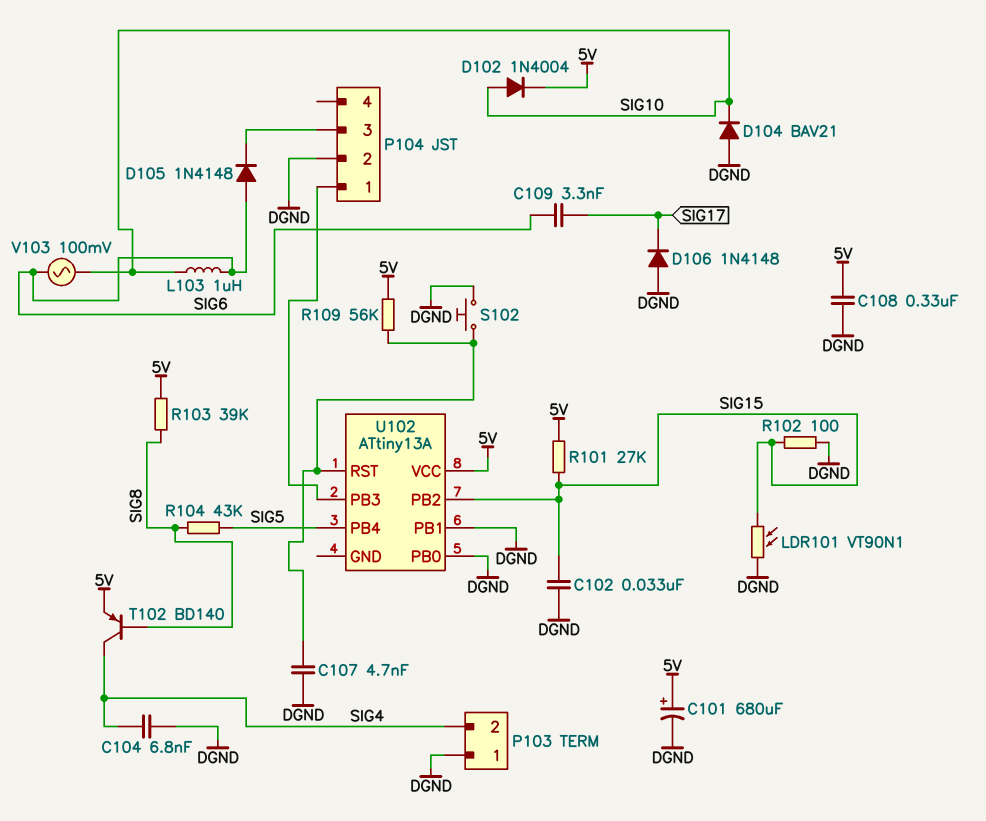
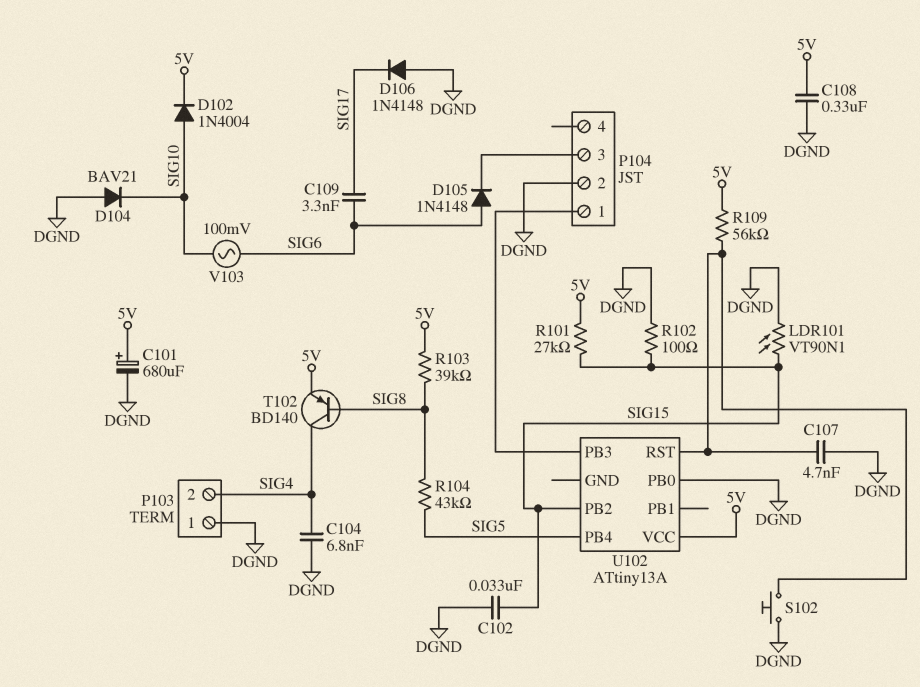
L103: 1uH (SIG6, SIG10) -> none
U102 pin PB1: DGND -> none

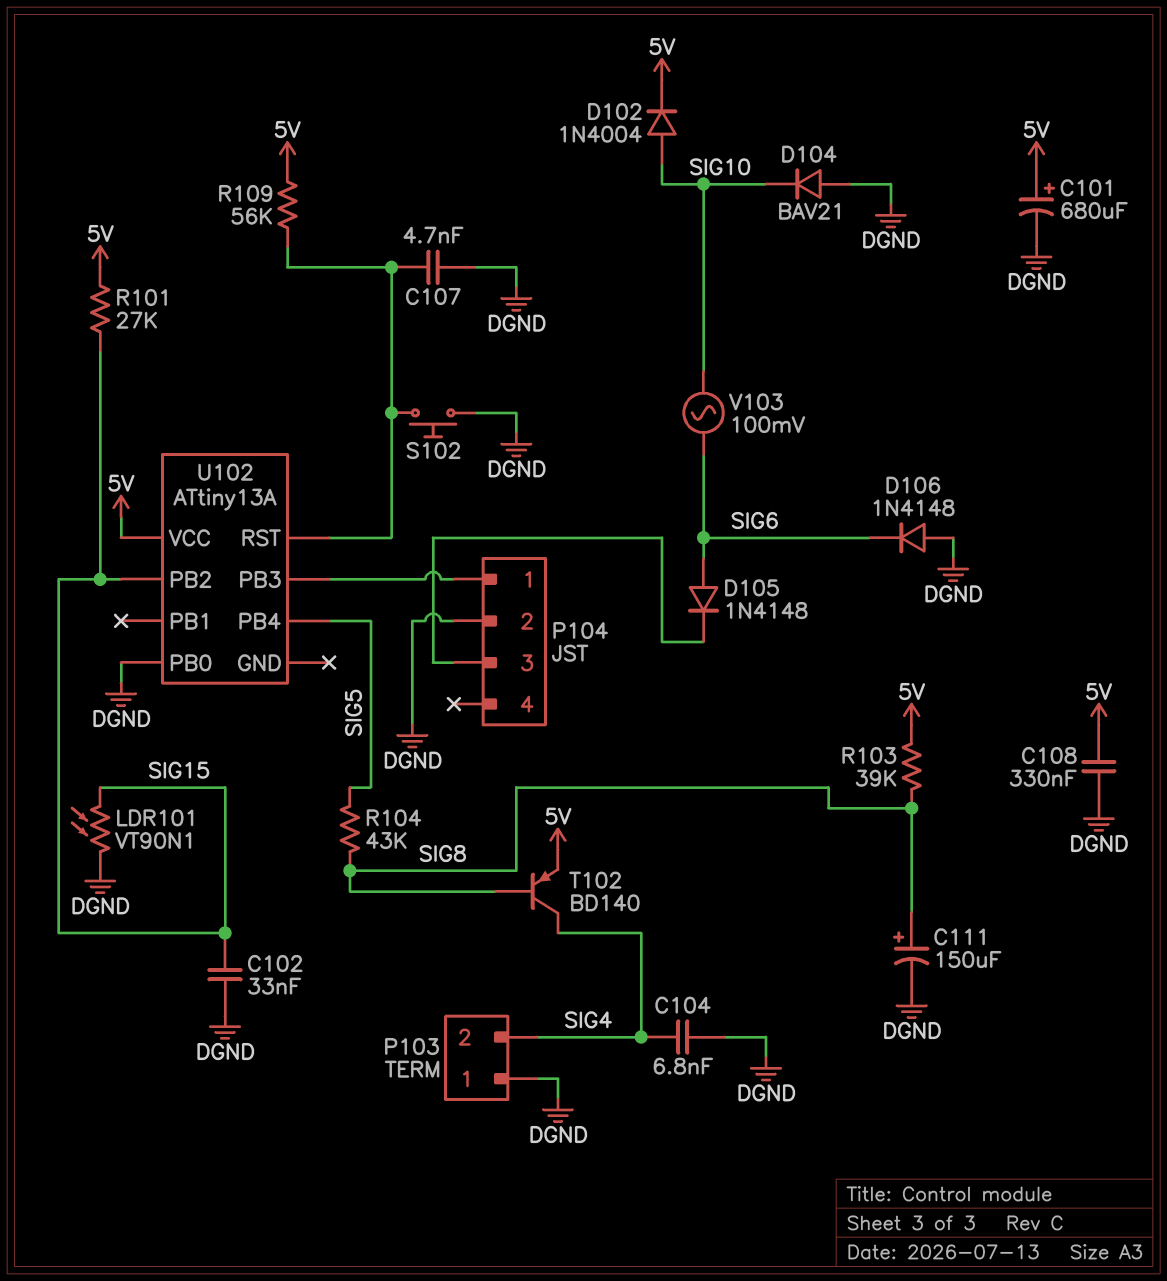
C109: 3.3nF (SIG6, SIG17) -> none
C111: none -> 150uF (plus SIG8, minus DGND)
D106: diode 1N4148 (A DGND, K SIG17) -> diode 1N4148 (A DGND, K SIG6)
R102: 100 (DGND, SIG15) -> none

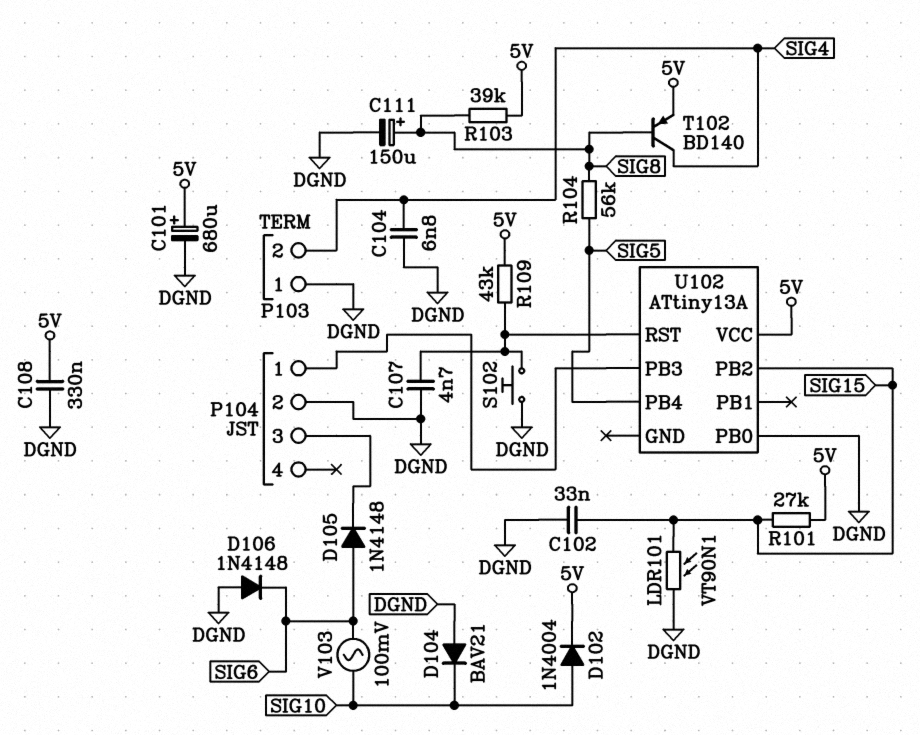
R104: 43k (SIG5, SIG8) -> 56k (SIG5, SIG8)
R109: 56k (5V, U102/RST) -> 43k (5V, U102/RST)

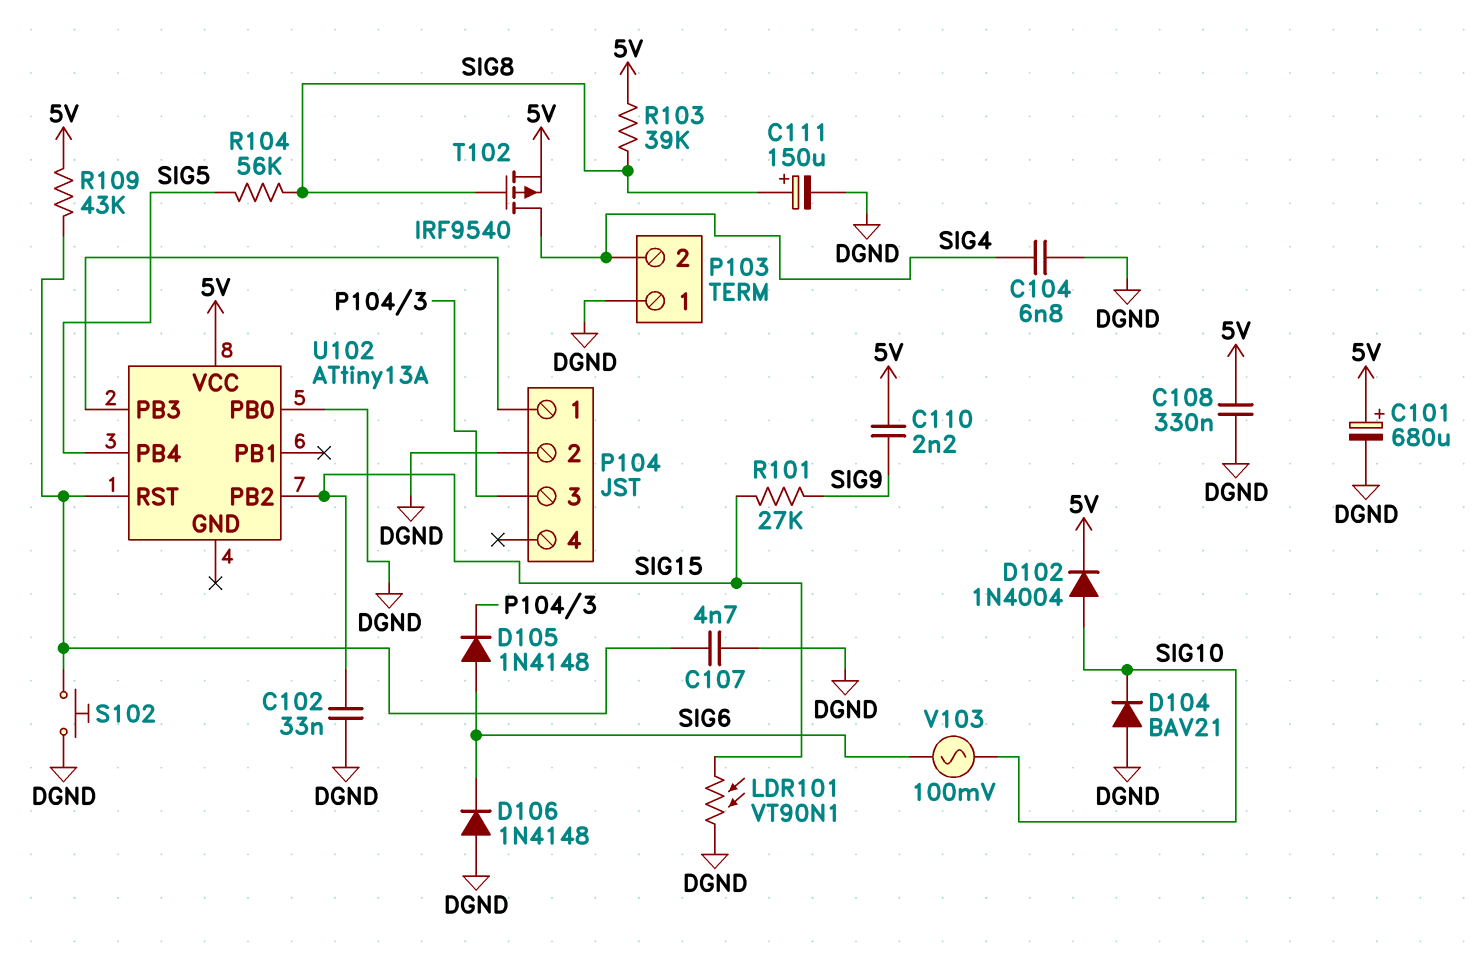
C110: none -> 2.2nF (5V, SIG9)
R101: 27k (5V, SIG15) -> 27k (SIG9, SIG15)
T102: PNP BD140 (B SIG8, C SIG4, E 5V) -> PMOS IRF9540 (G SIG8, D SIG4, S 5V)

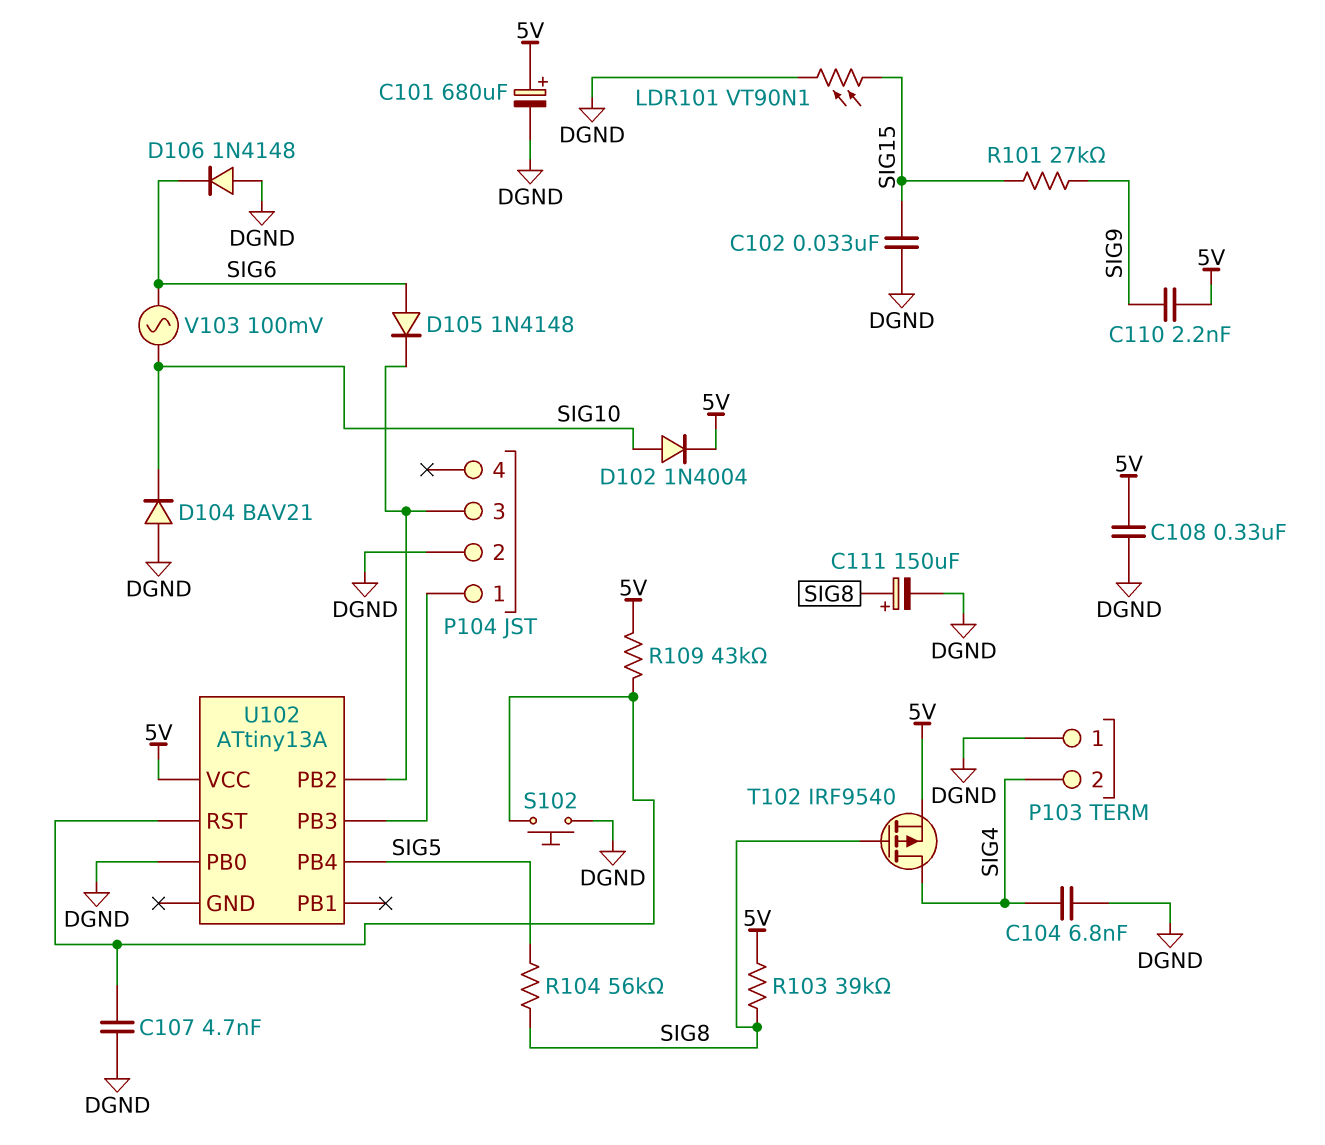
U102 pin PB2: SIG15 -> P104/3

